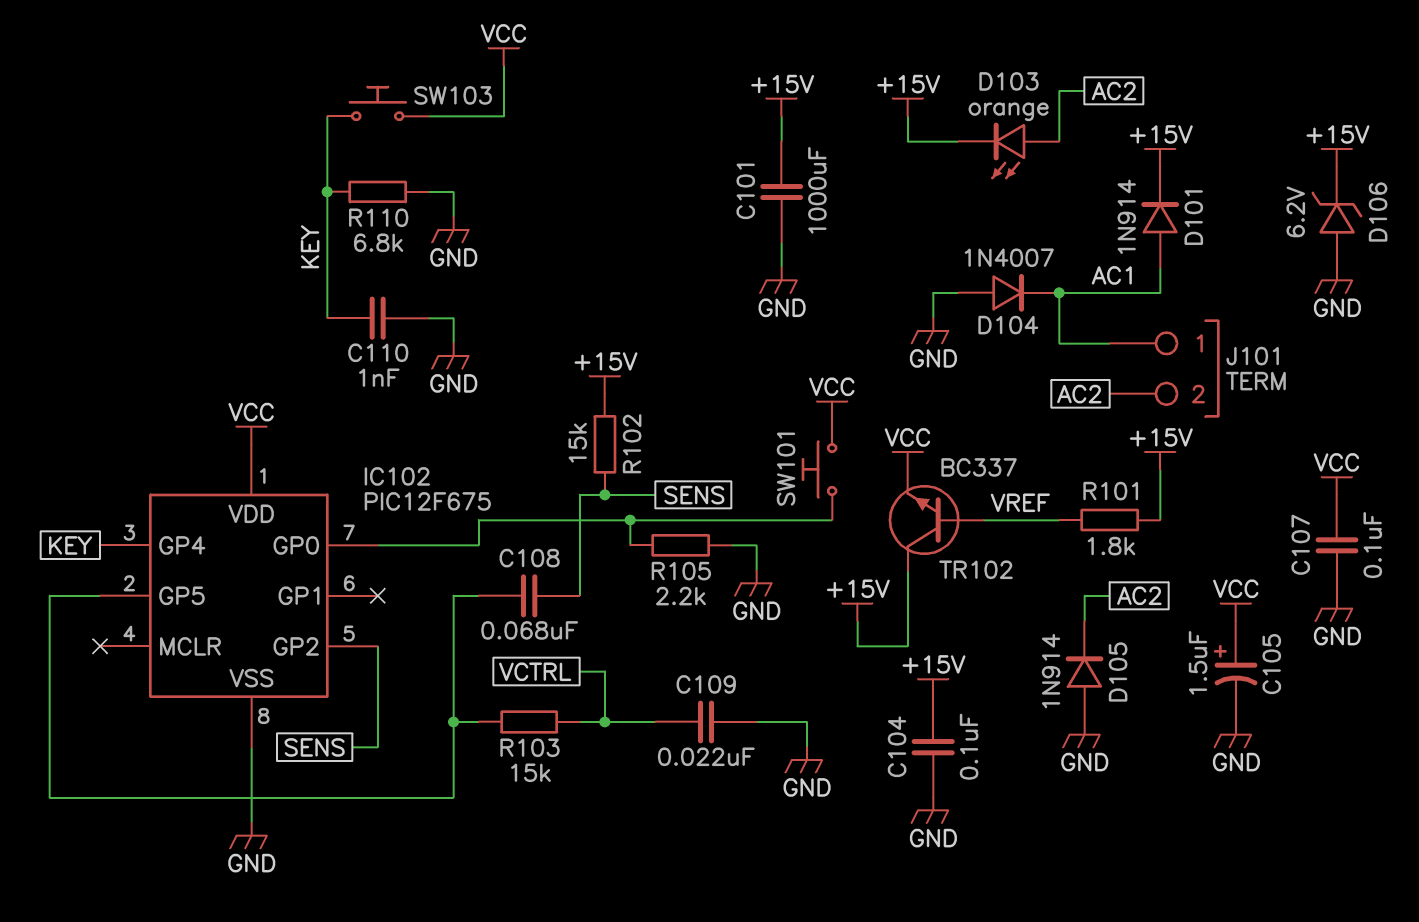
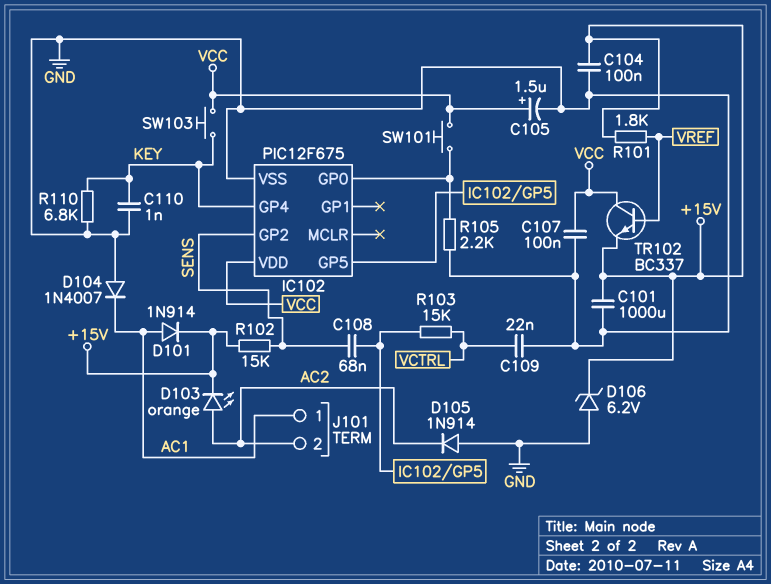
TR102: NPN BC337 (B VREF, C +15V, E VCC) -> NPN BC337 (B VREF, C VCC, E +15V)

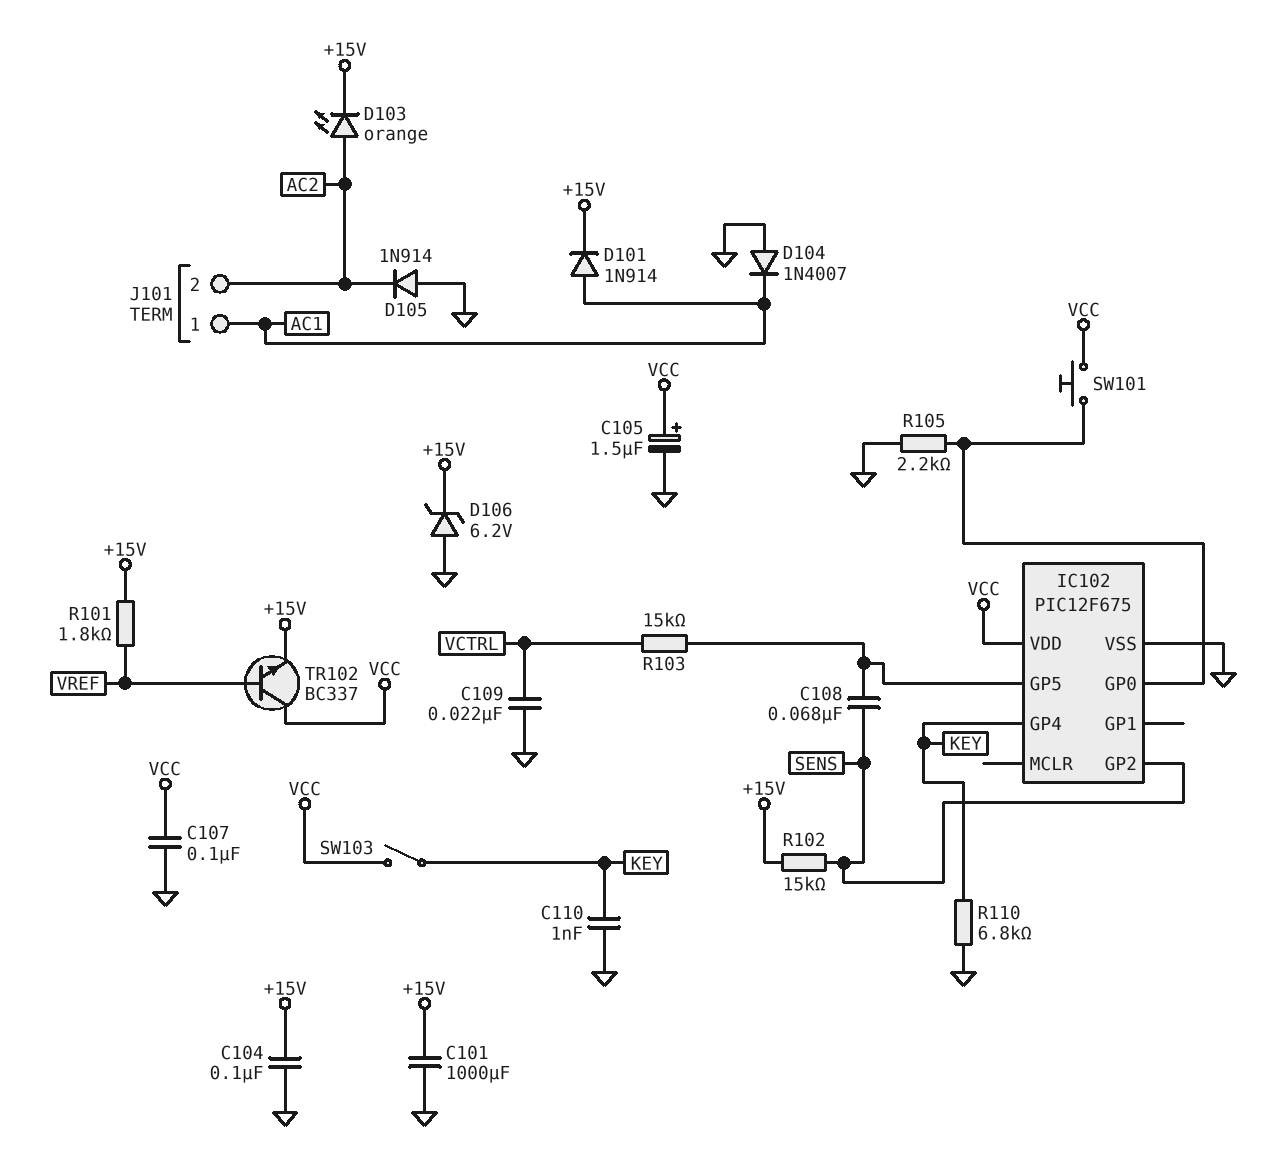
SW103: button (KEY, VCC) -> switch (KEY, VCC)

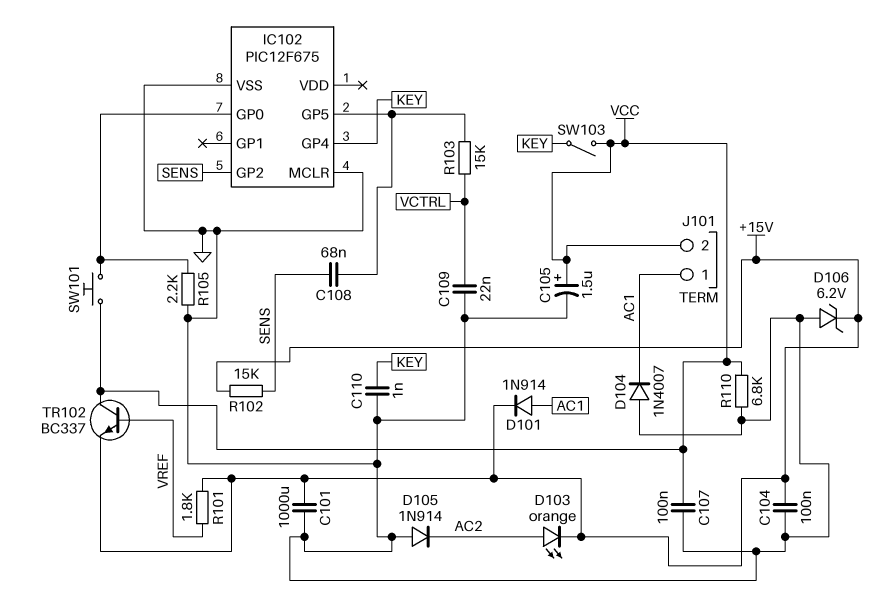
IC102 pin MCLR: none -> GND
IC102 pin VDD: VCC -> none
J101 pin 2: AC2 -> VCC
R110: 6.8k (GND, KEY) -> 6.8k (GND, VCC)

